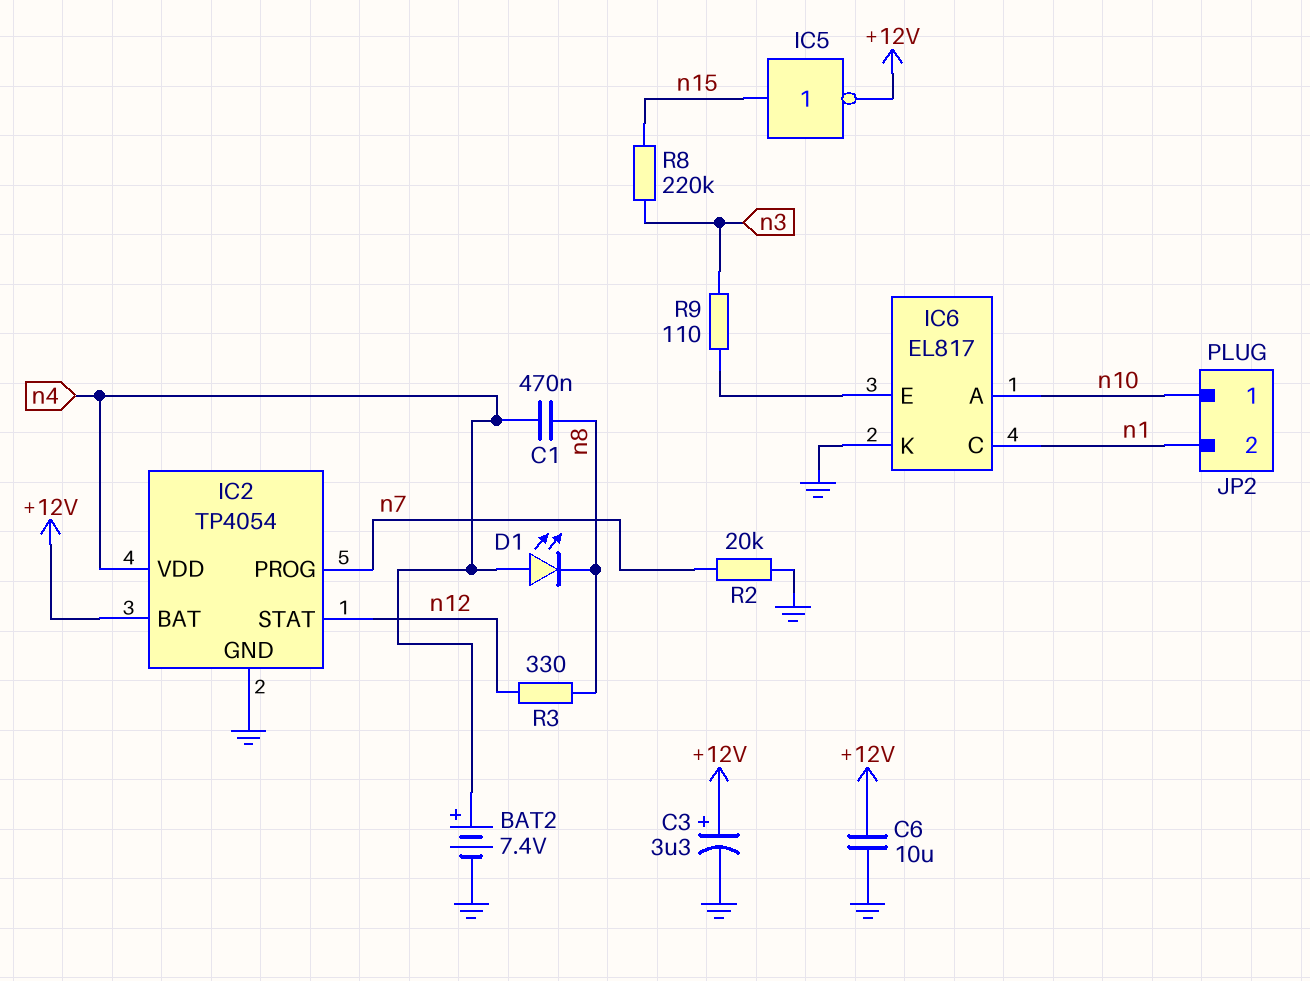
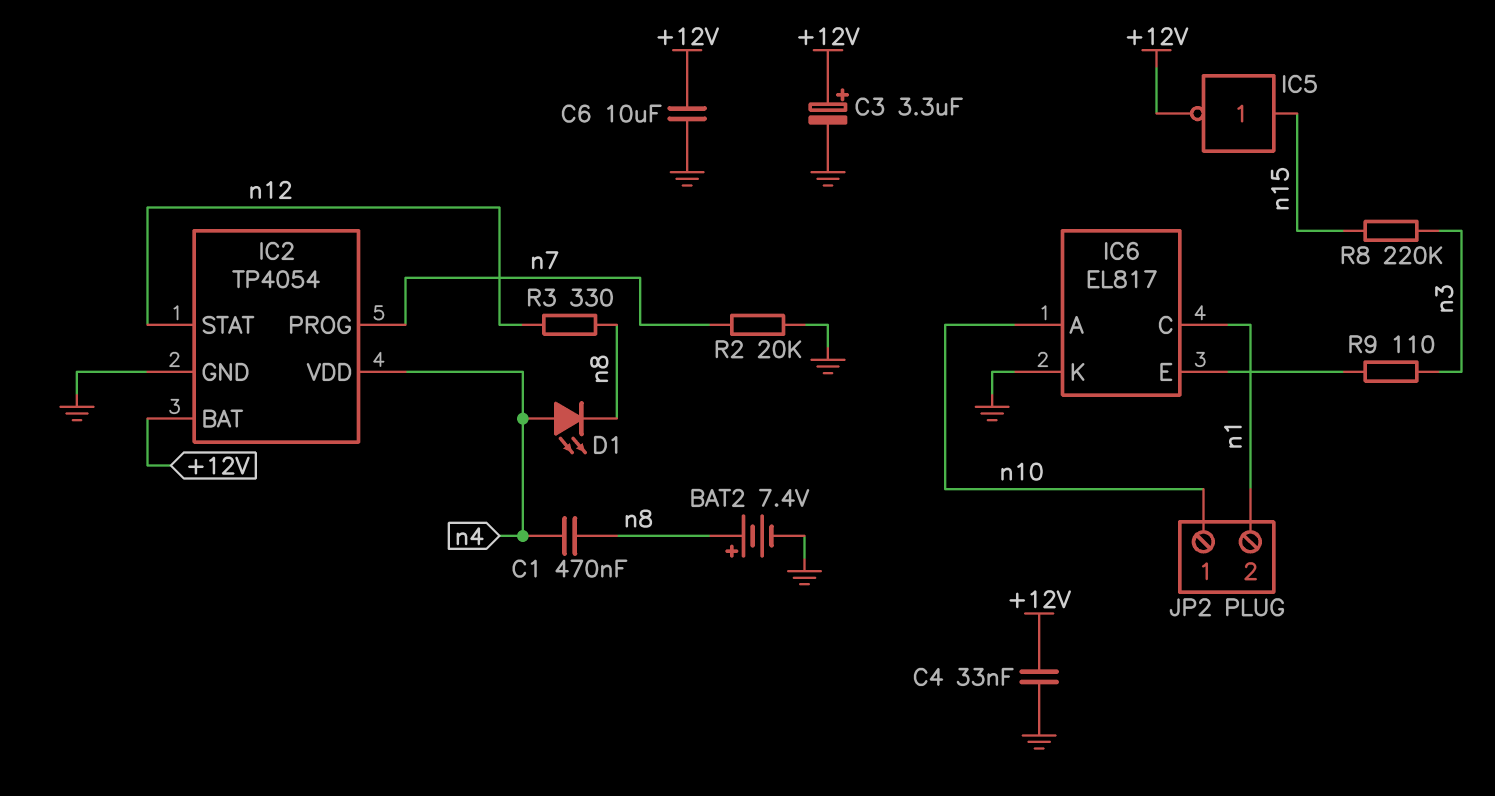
BAT2: 7.4V (plus n4, minus GND) -> 7.4V (plus n8, minus GND)
C4: none -> 33nF (+12V, GND)

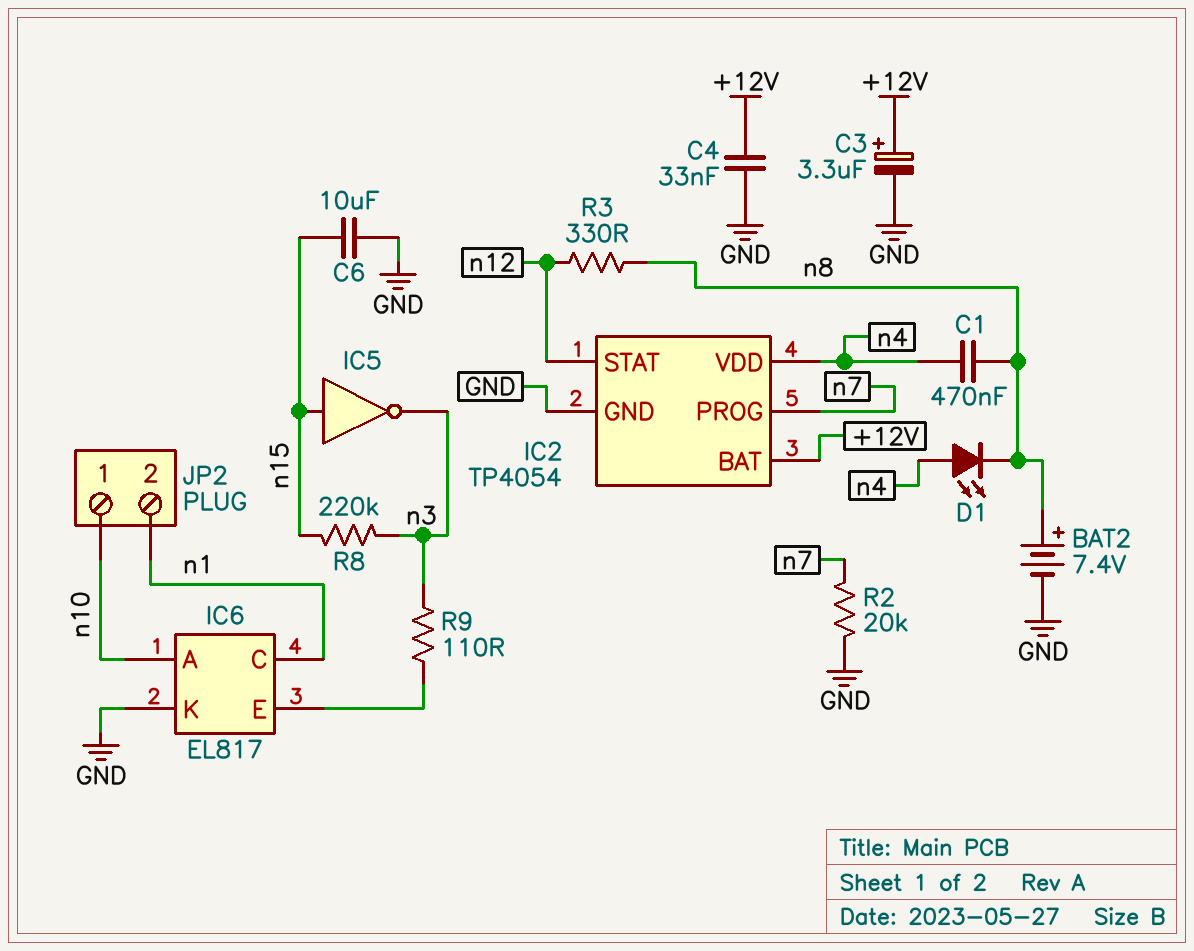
C6: 10uF (+12V, GND) -> 10uF (GND, n15)
IC5: NOT (in n15, out +12V) -> NOT (in n15, out n3)

